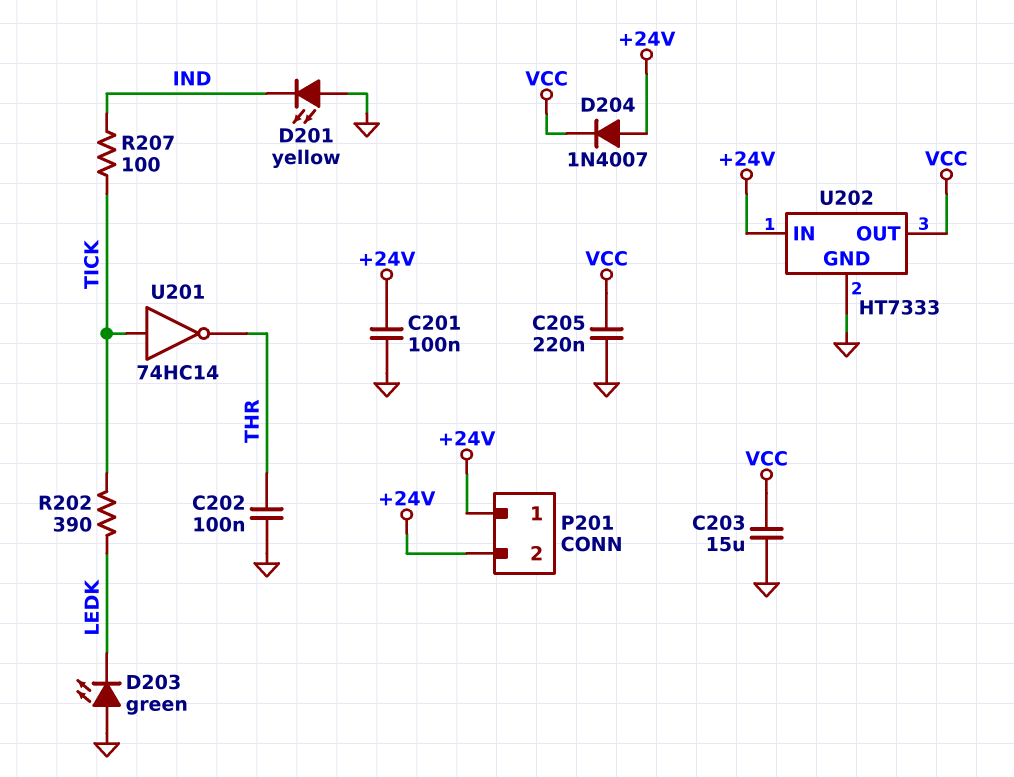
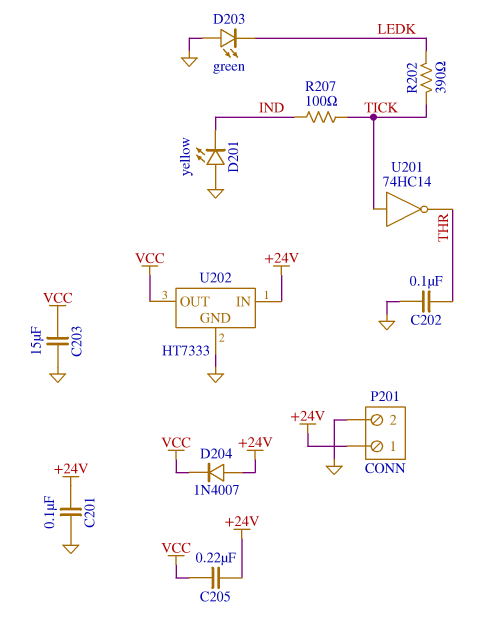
C205: 220nF (GND, VCC) -> 220nF (+24V, VCC)
P201 pin 2: +24V -> GND

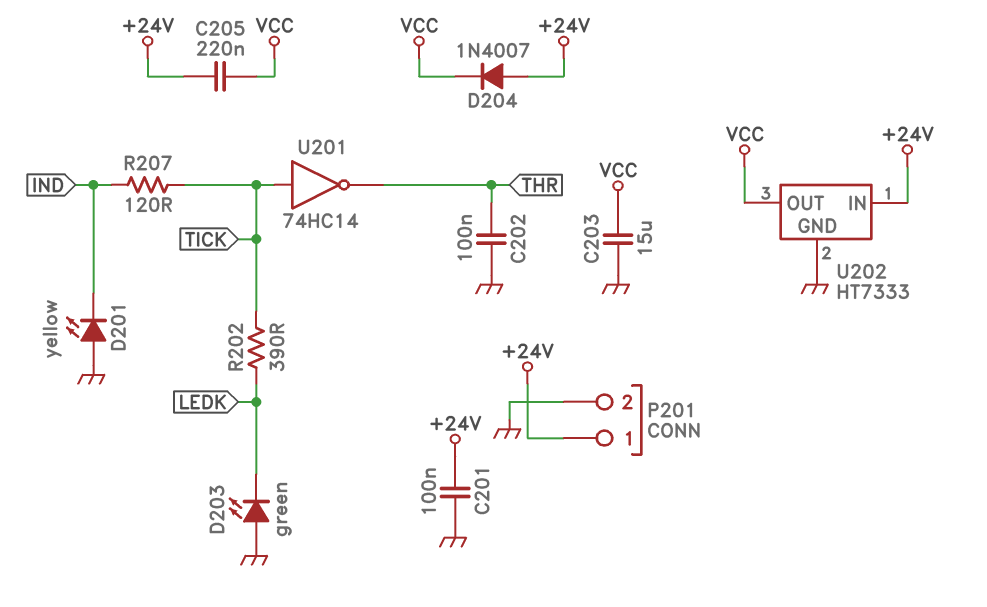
R207: 100 (IND, TICK) -> 120 (IND, TICK)

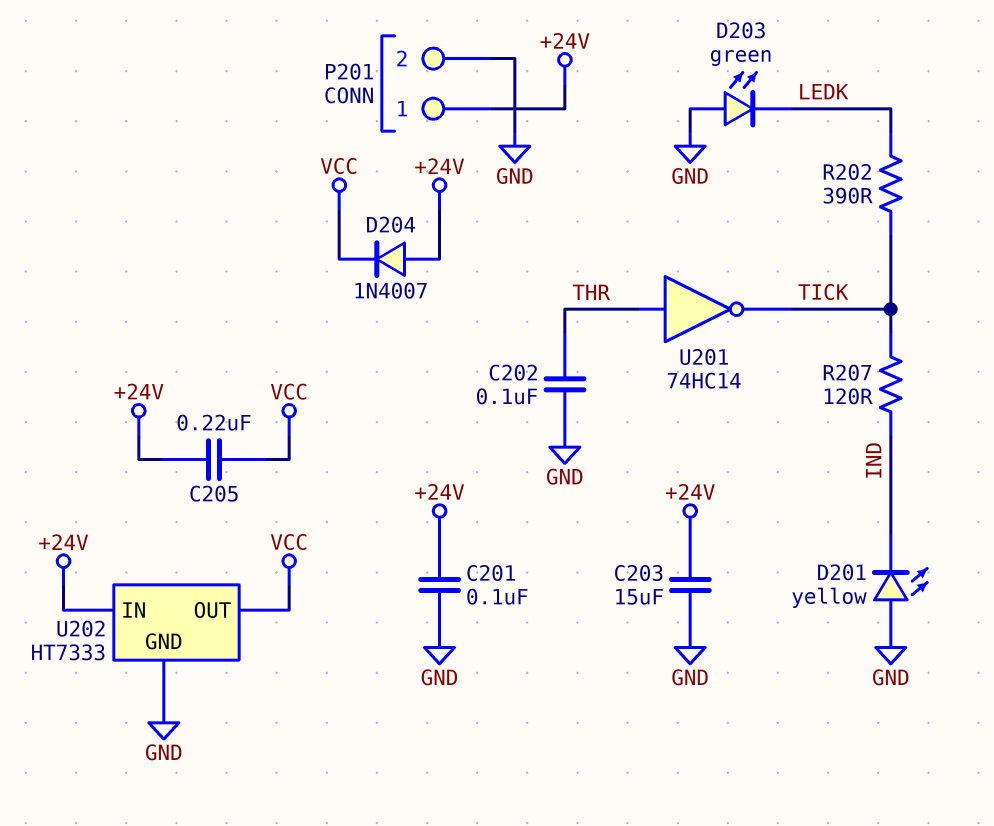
C203: 15uF (GND, VCC) -> 15uF (+24V, GND)
U201: NOT 74HC14 (in TICK, out THR) -> NOT 74HC14 (in THR, out TICK)

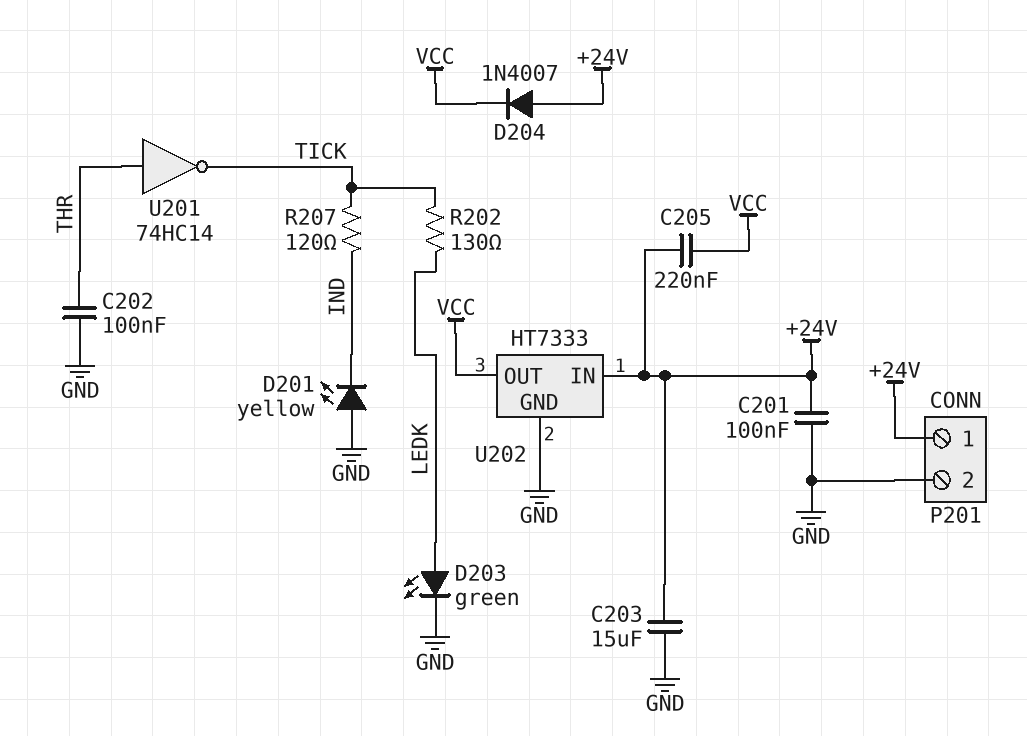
D203: LED green (A GND, K LEDK) -> LED green (A LEDK, K GND)
R202: 390 (LEDK, TICK) -> 130 (LEDK, TICK)

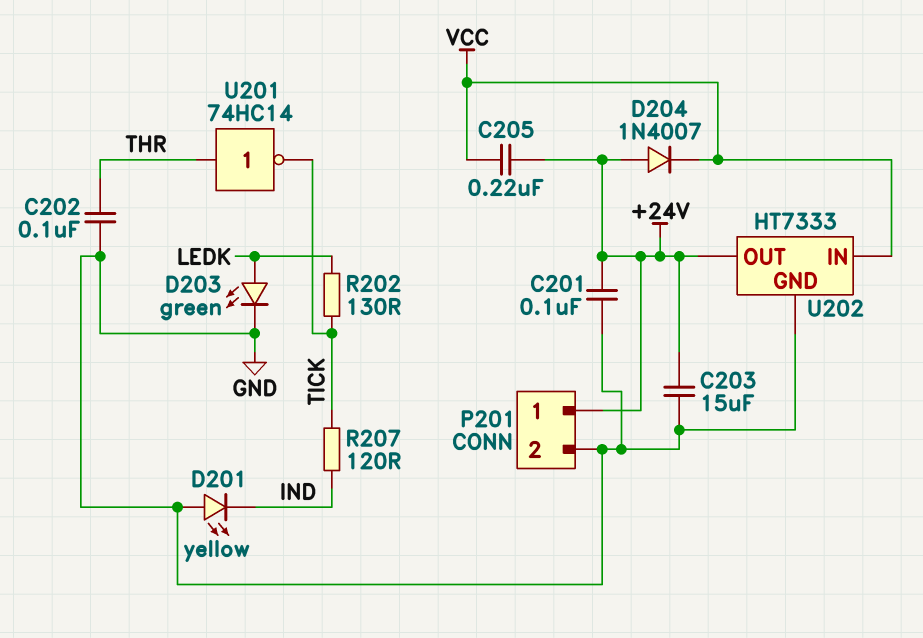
U202 pin IN: +24V -> VCC
U202 pin OUT: VCC -> +24V

